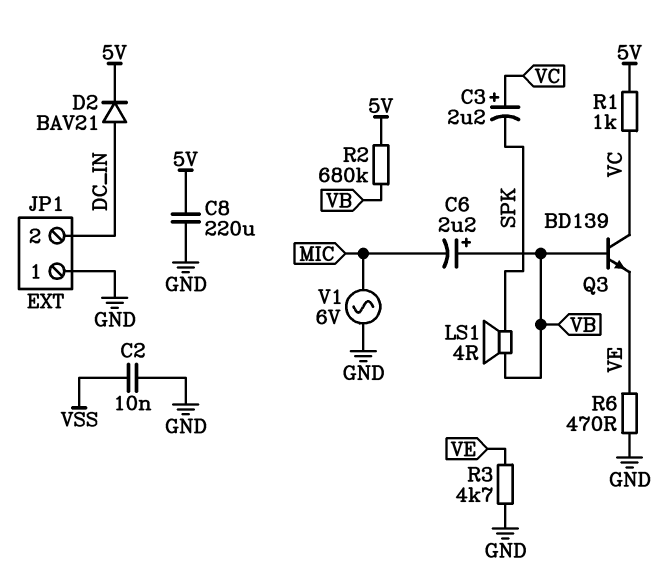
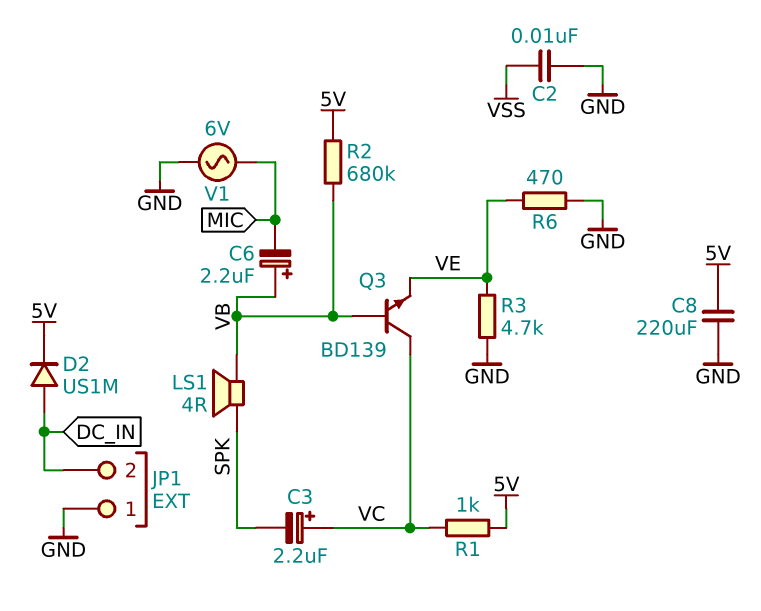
D2: diode BAV21 (A DC_IN, K 5V) -> diode US1M (A DC_IN, K 5V)

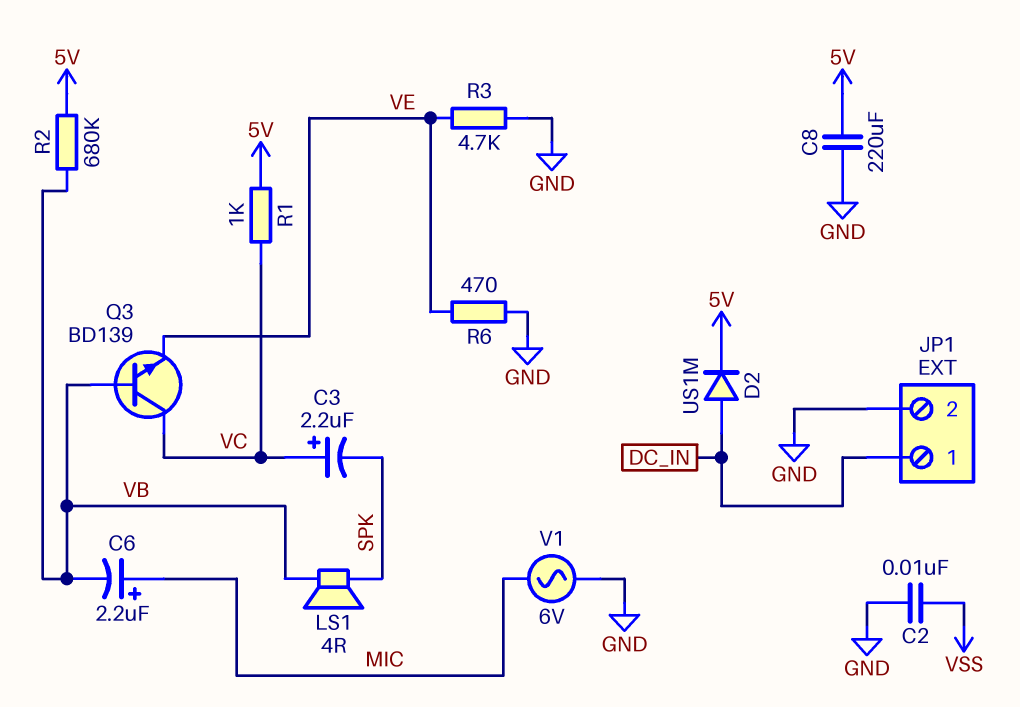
C6: 2.2uF (plus VB, minus MIC) -> 2.2uF (plus MIC, minus VB)
JP1 pin 1: GND -> DC_IN
JP1 pin 2: DC_IN -> GND

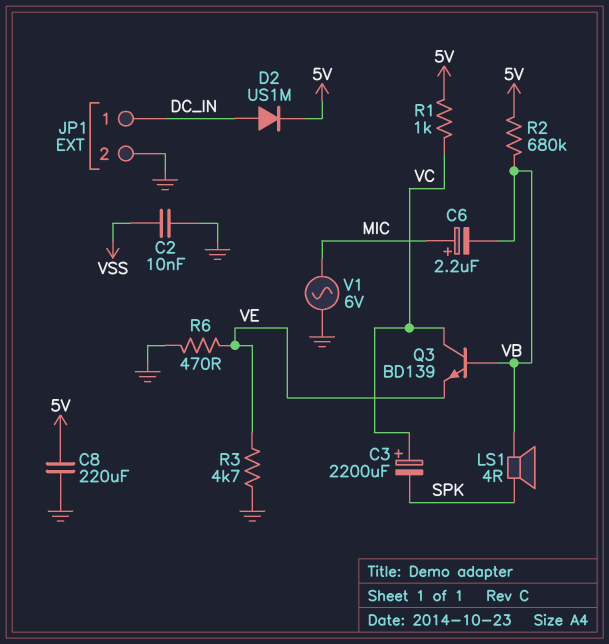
C3: 2.2uF (plus VC, minus SPK) -> 2200uF (plus VC, minus SPK)

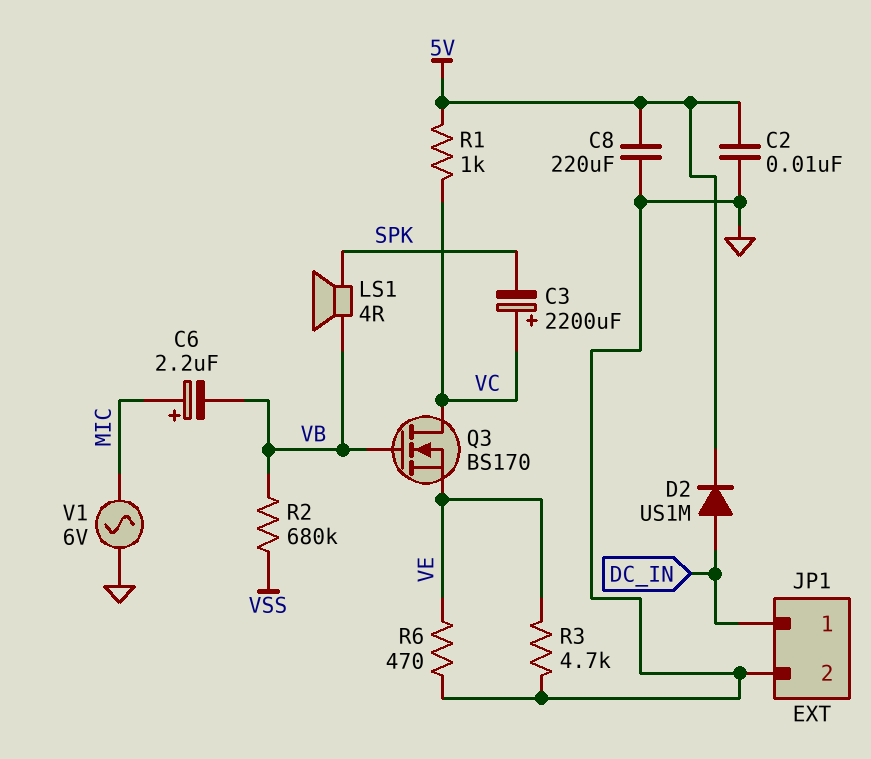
C2: 10nF (GND, VSS) -> 10nF (5V, GND)
Q3: NPN BD139 (B VB, C VC, E VE) -> NMOS BS170 (G VB, D VC, S VE)
R2: 680k (5V, VB) -> 680k (VB, VSS)

